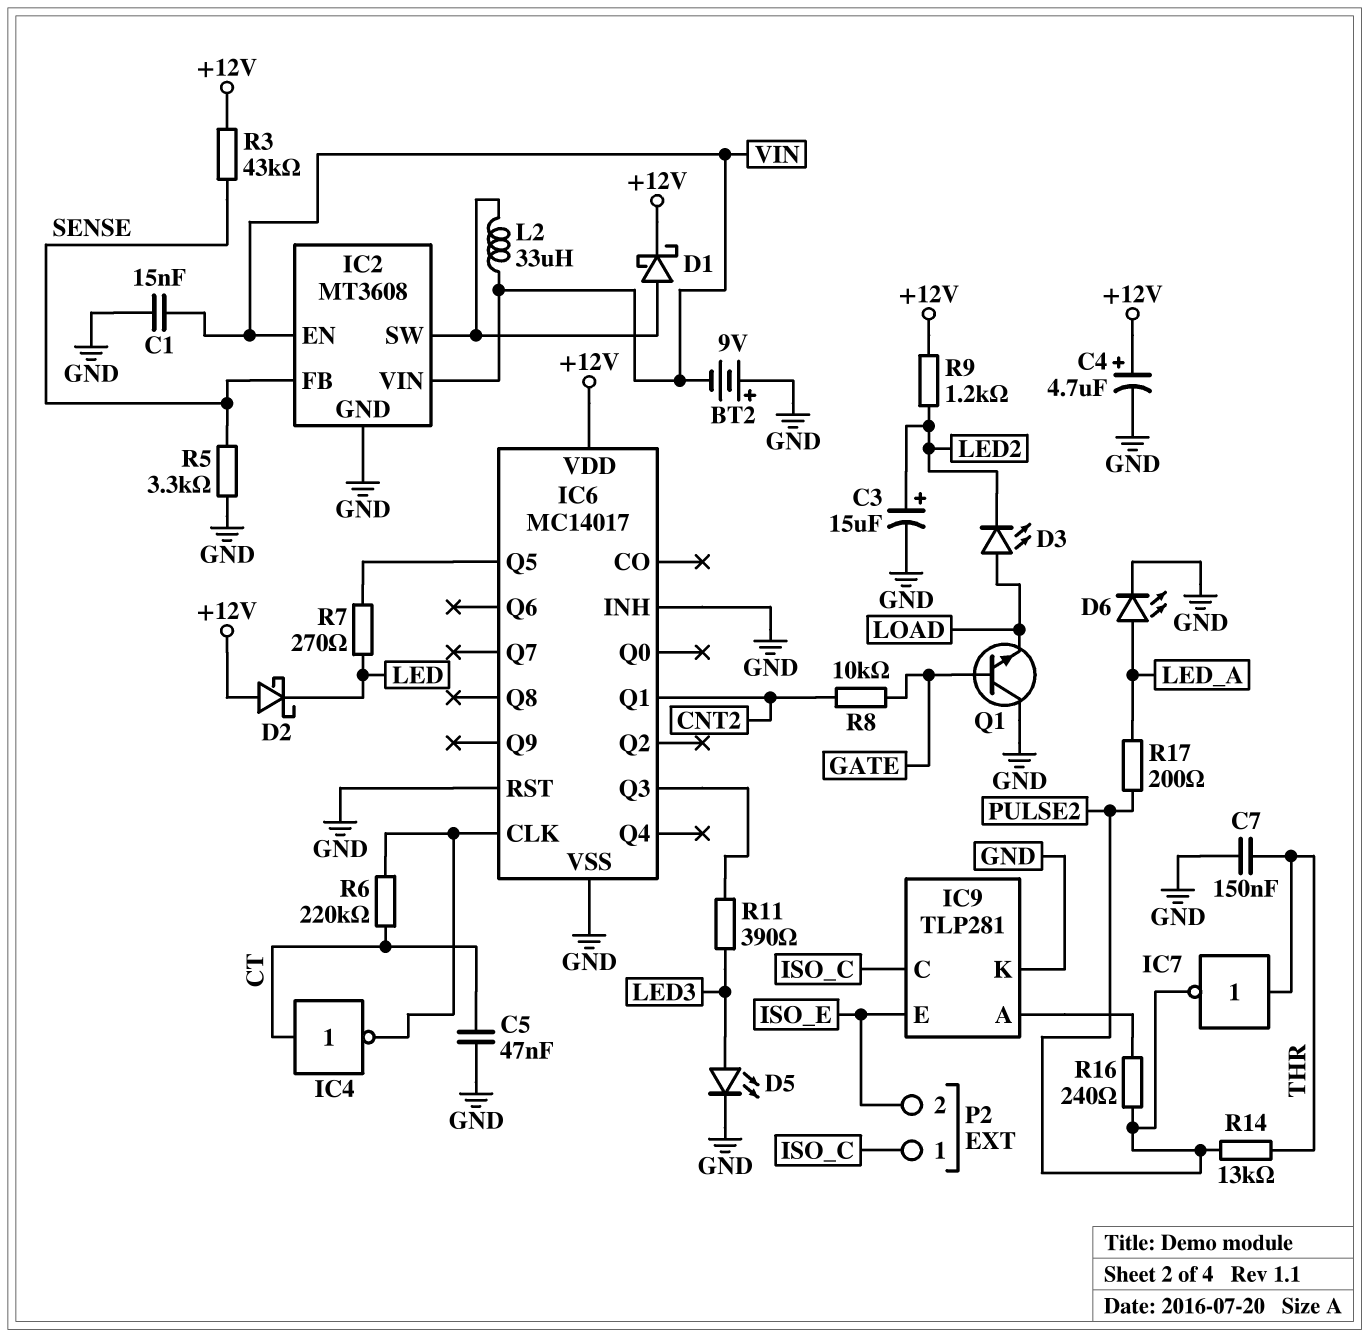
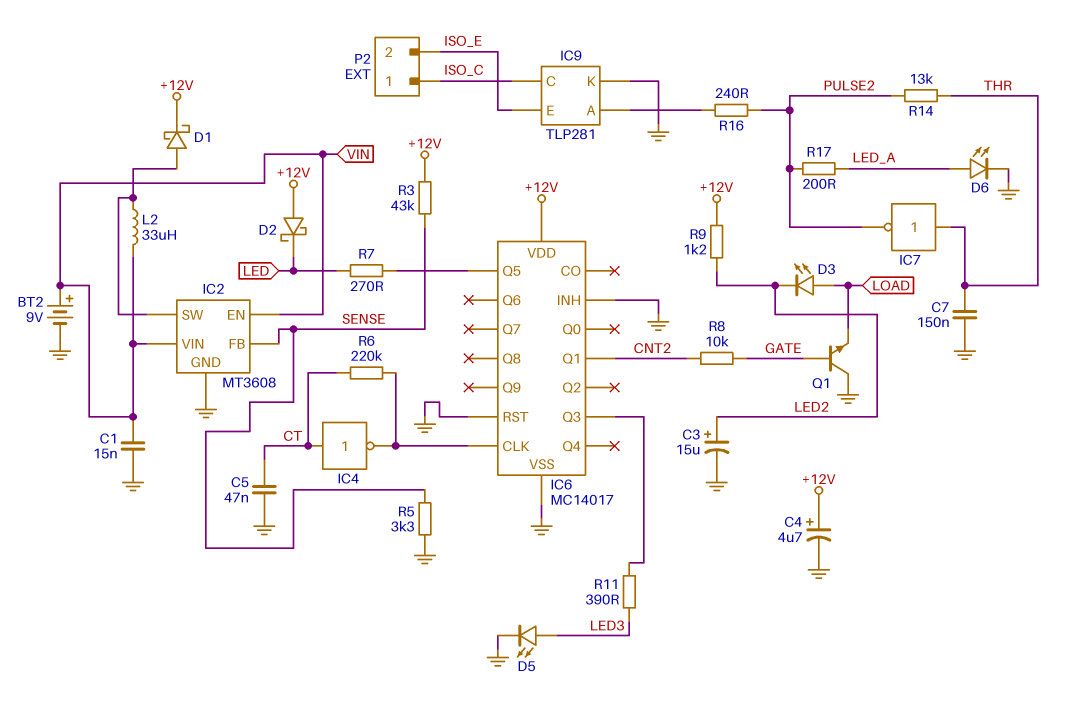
BT2: 9V (plus GND, minus VIN) -> 9V (plus VIN, minus GND)

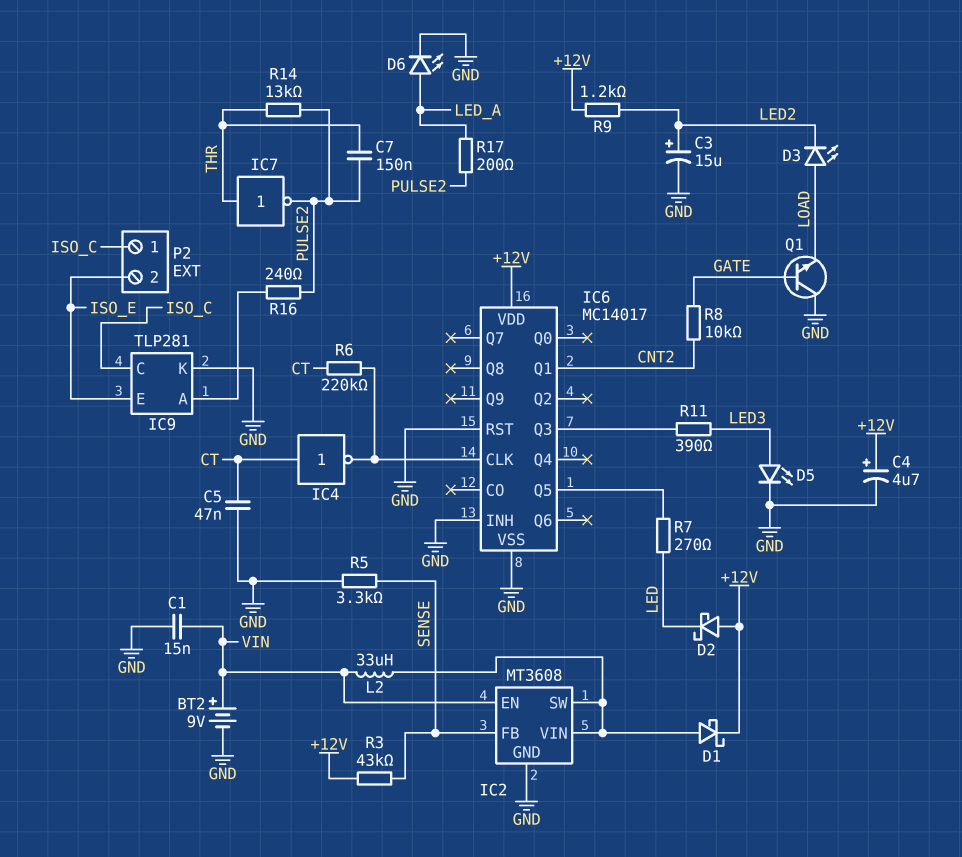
C7: 150nF (GND, THR) -> 150nF (PULSE2, THR)
IC2 pin VIN: VIN -> IC2/SW

